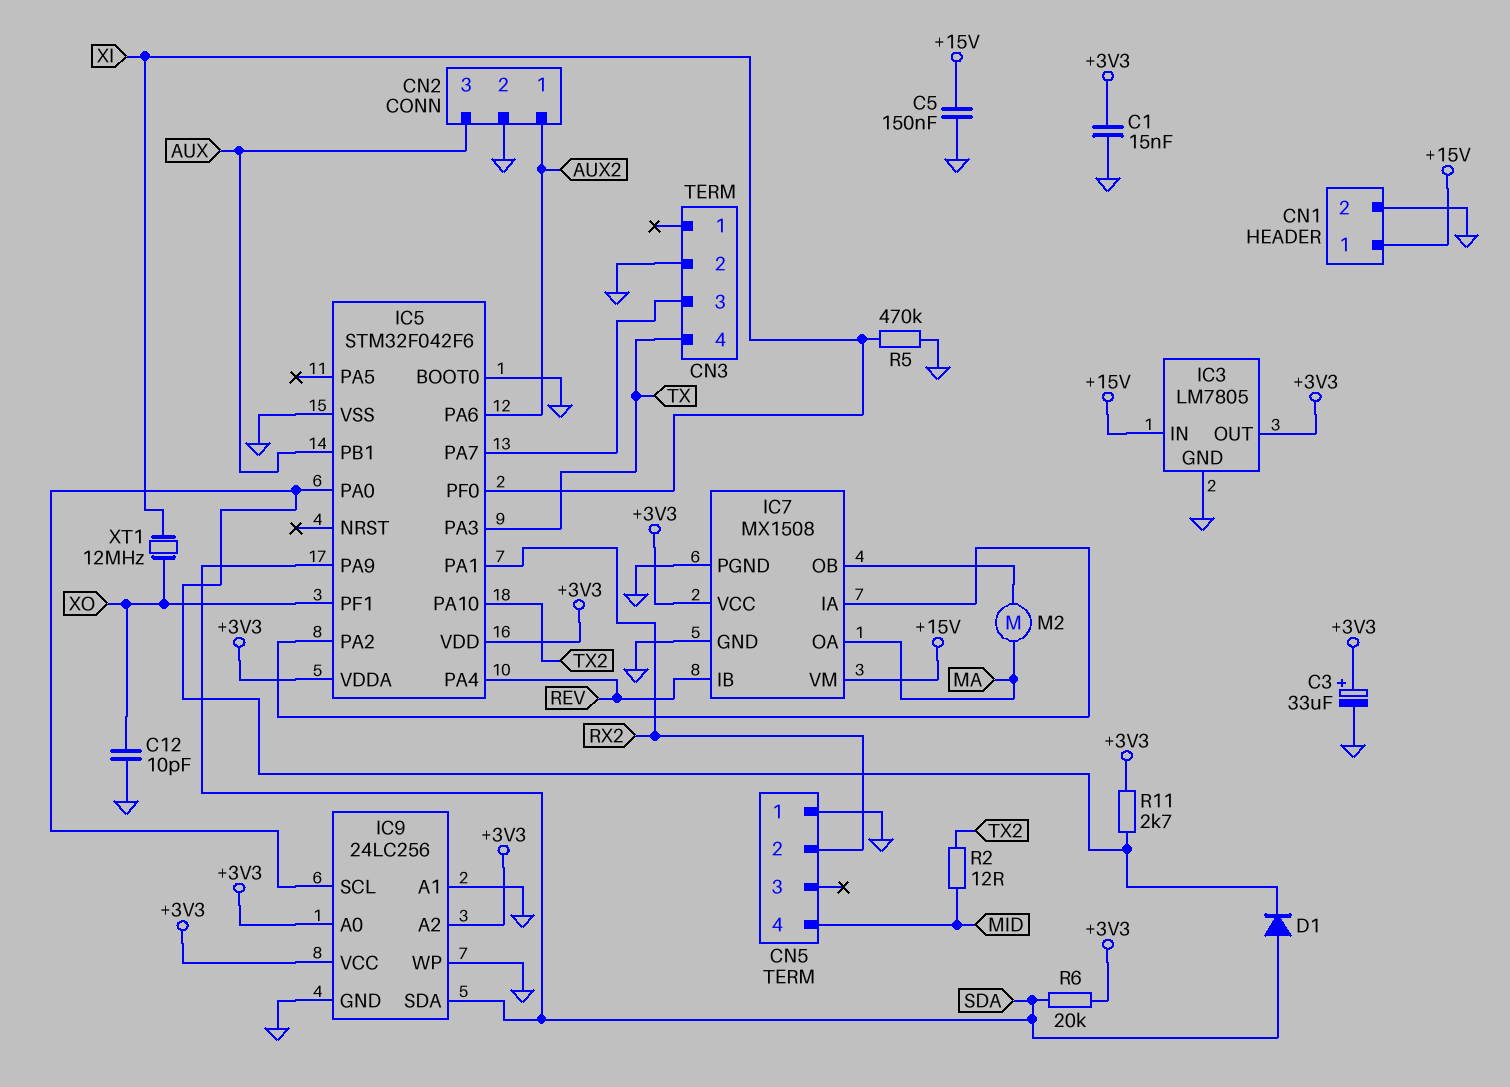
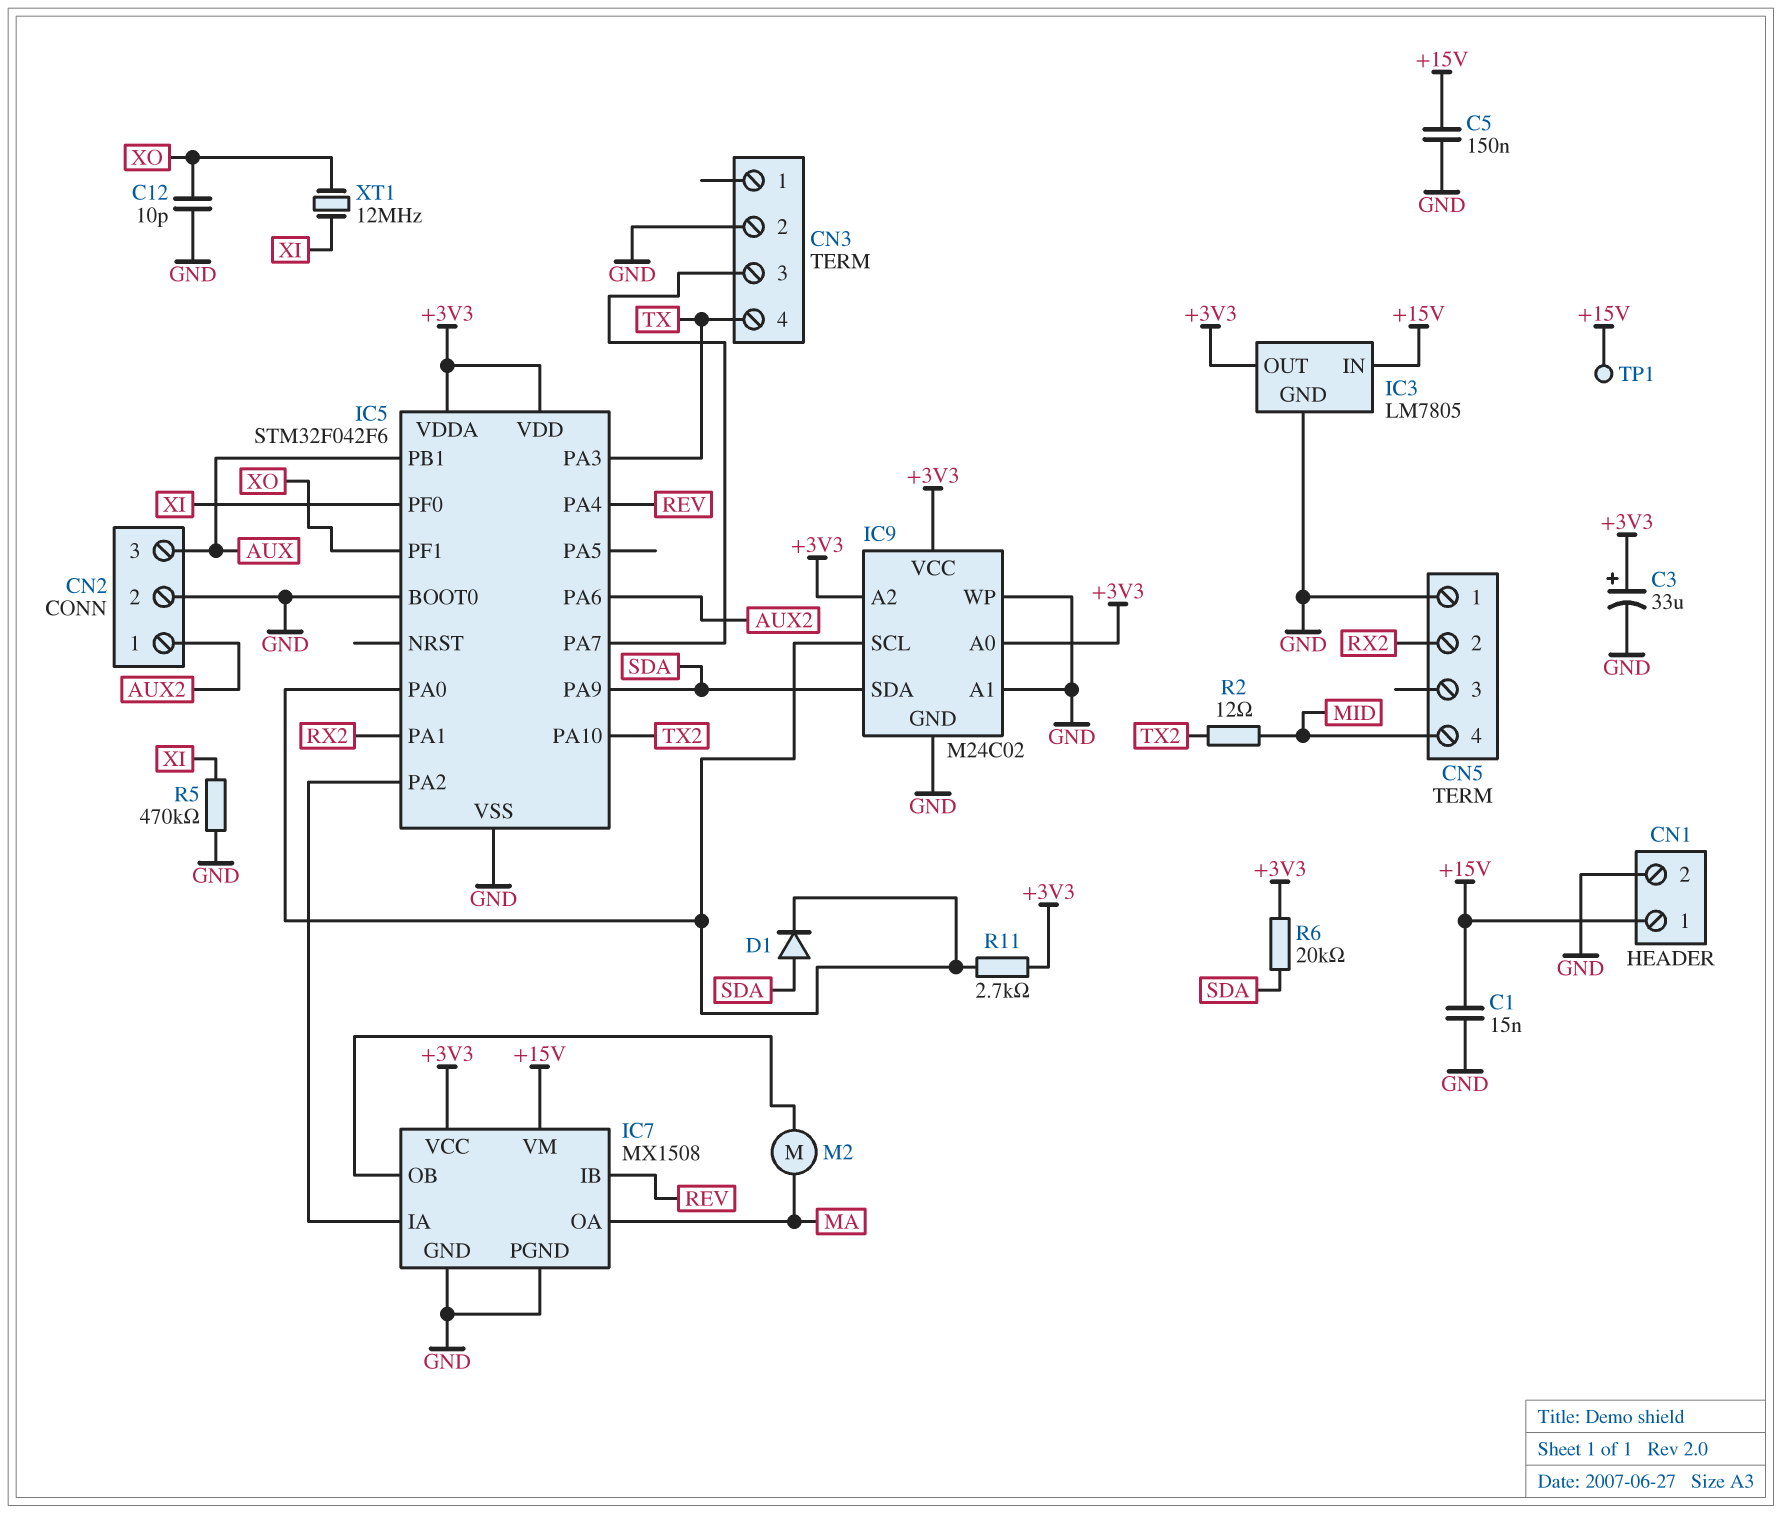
C1: 15nF (+3V3, GND) -> 15nF (+15V, GND)
IC9: 24LC256 -> M24C02
TP1: none -> test point (+15V)

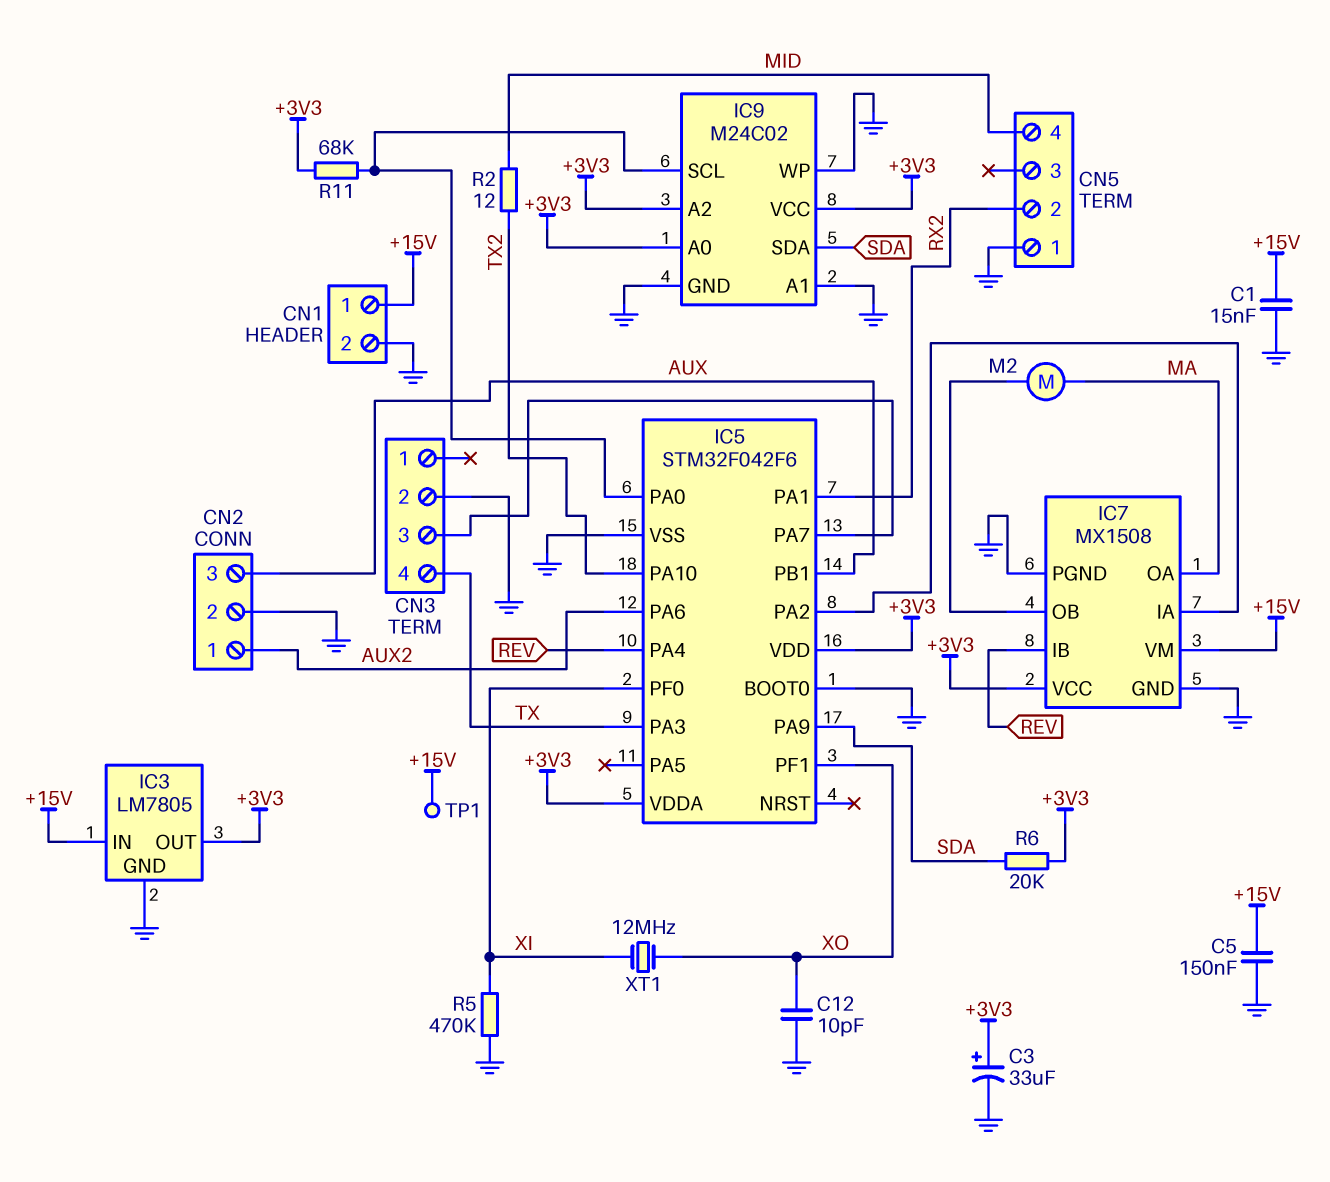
D1: diode (A SDA, K IC5/PA0) -> none
R11: 2.7k (+3V3, IC5/PA0) -> 68k (+3V3, IC5/PA0)

